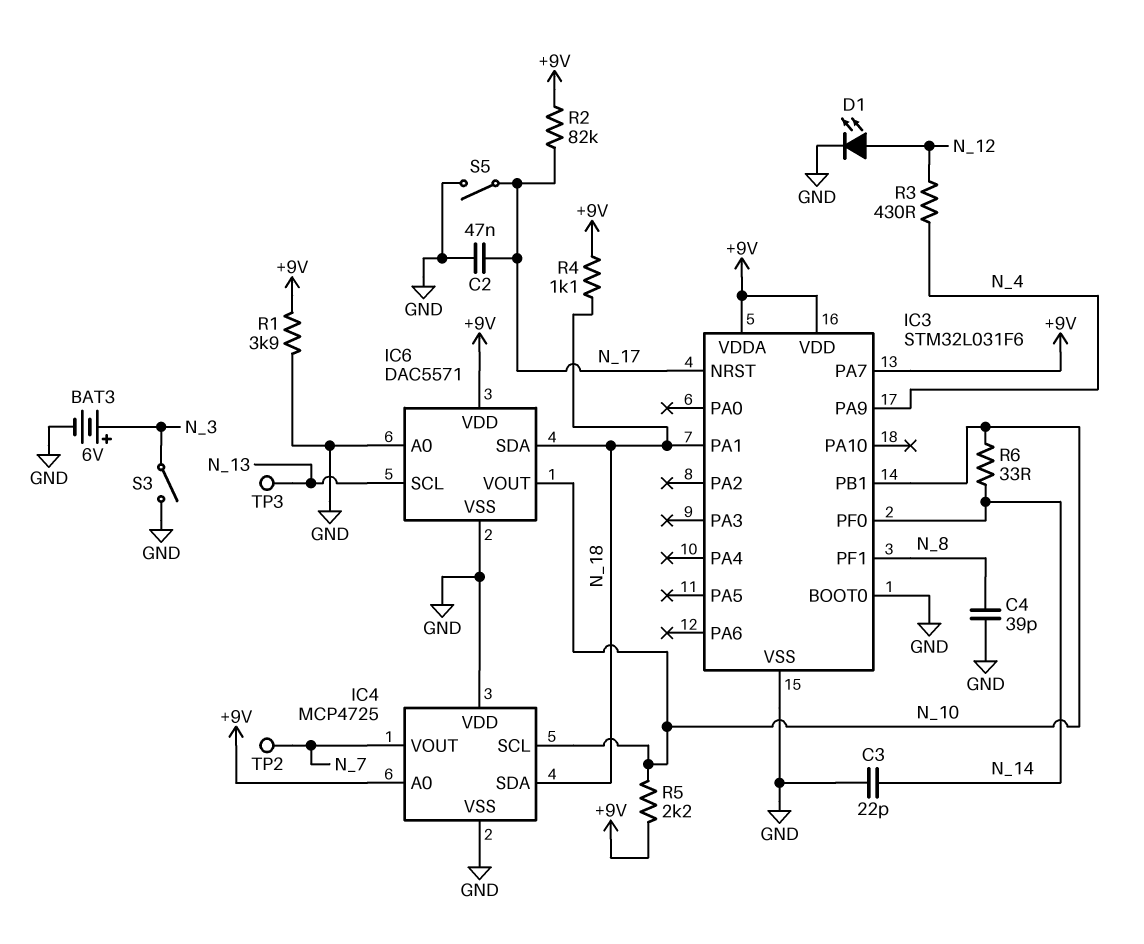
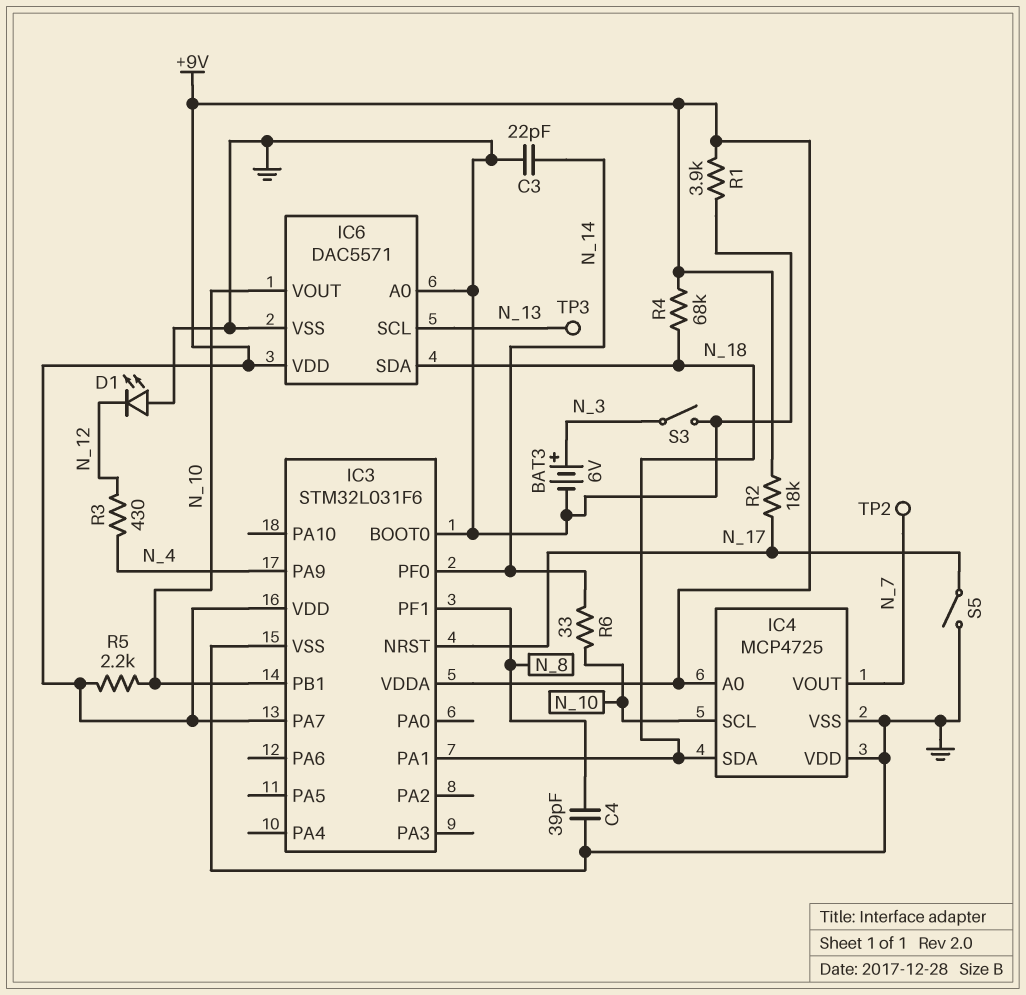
C2: 47nF (GND, N_17) -> none
D1: LED (A N_12, K GND) -> LED (A GND, K N_12)
R2: 82k (+9V, N_17) -> 18k (+9V, N_17)
R4: 1.1k (+9V, N_18) -> 68k (+9V, N_18)

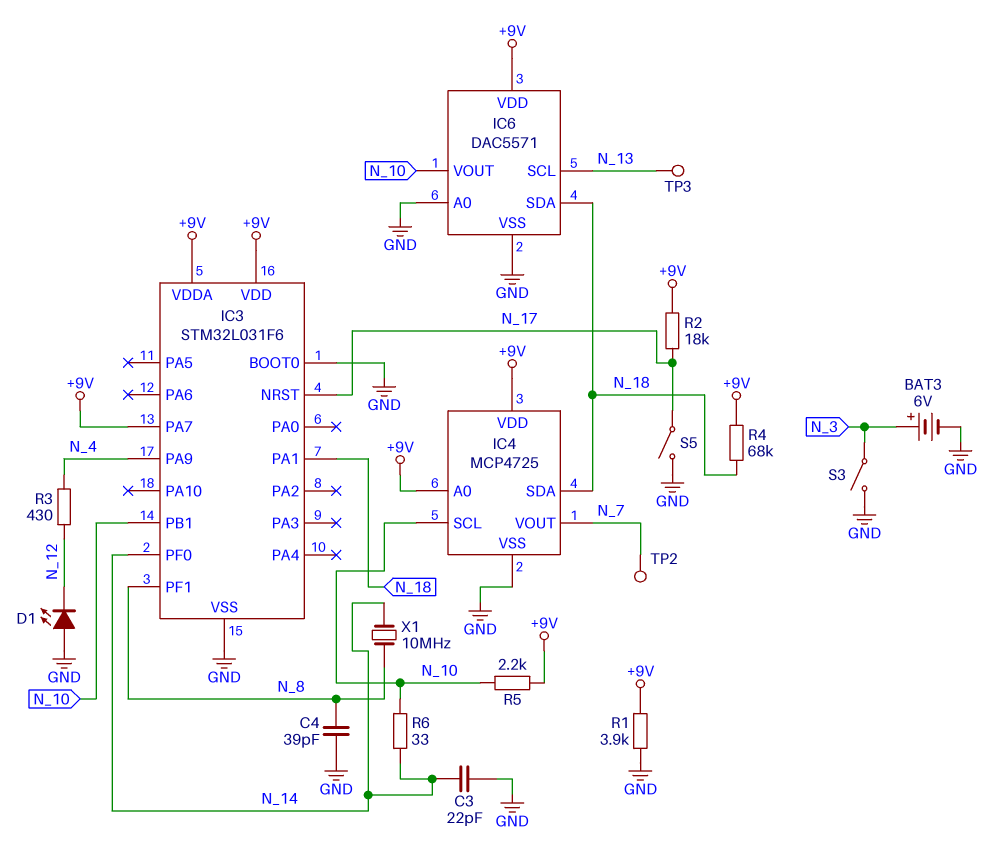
IC4 pin VDD: GND -> +9V
X1: none -> 10MHz (N_8, N_14)

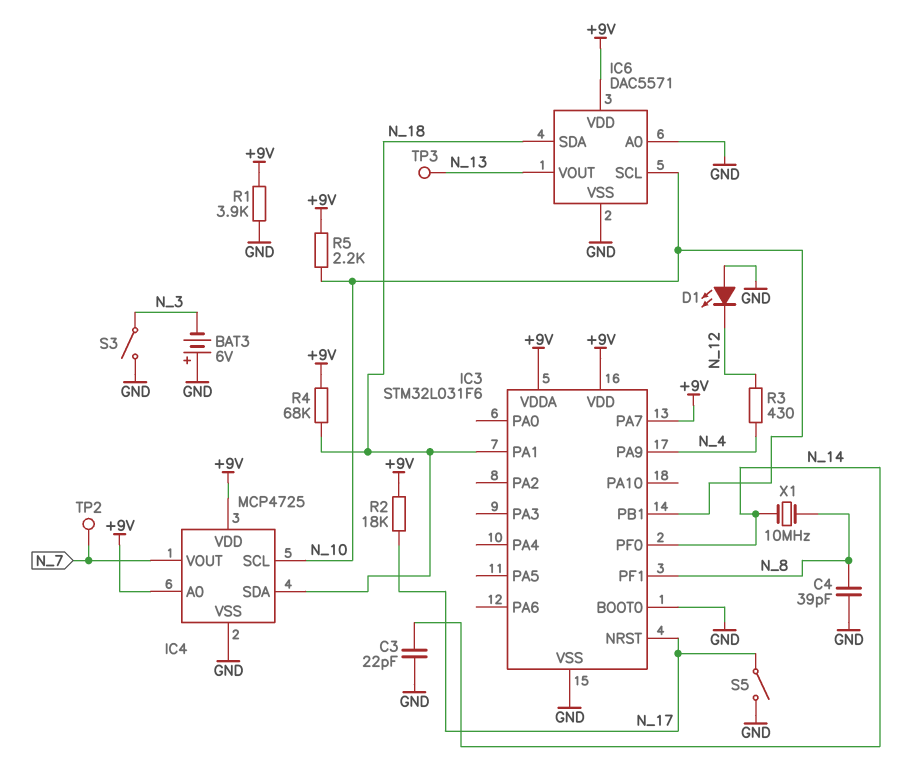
BAT3: 6V (plus N_3, minus GND) -> 6V (plus GND, minus N_3)
IC6 pin SCL: N_13 -> N_10
IC6 pin VOUT: N_10 -> N_13
R6: 33 (N_10, N_14) -> none

